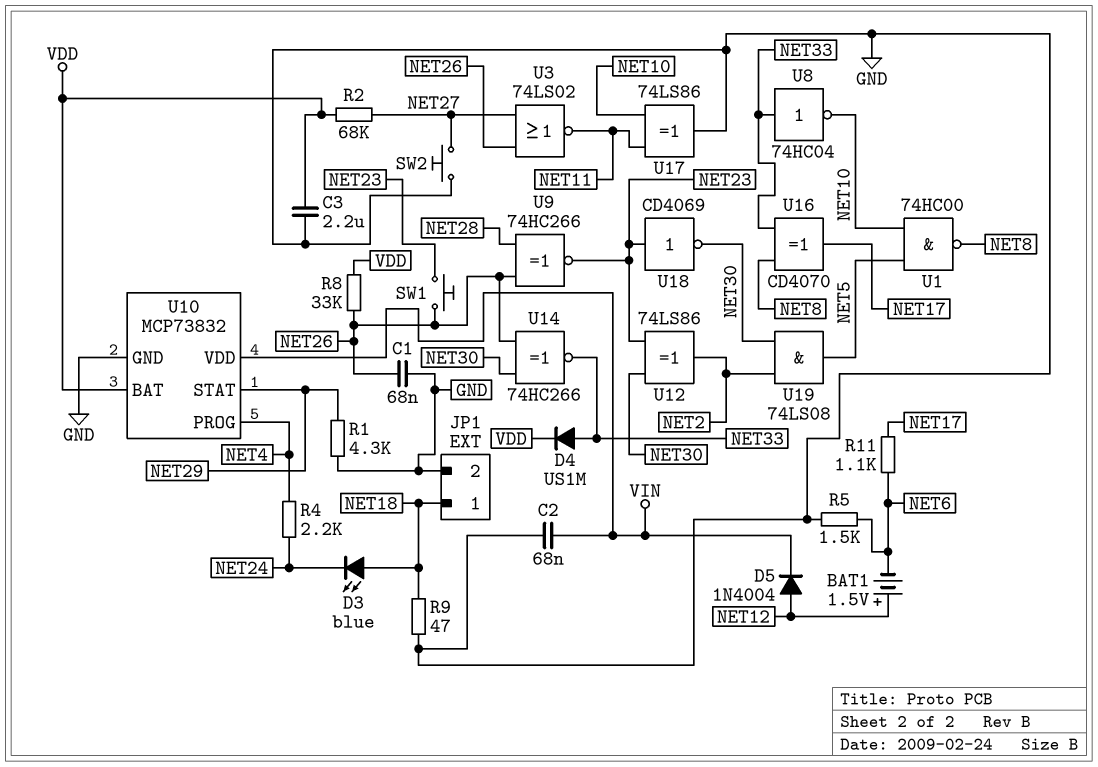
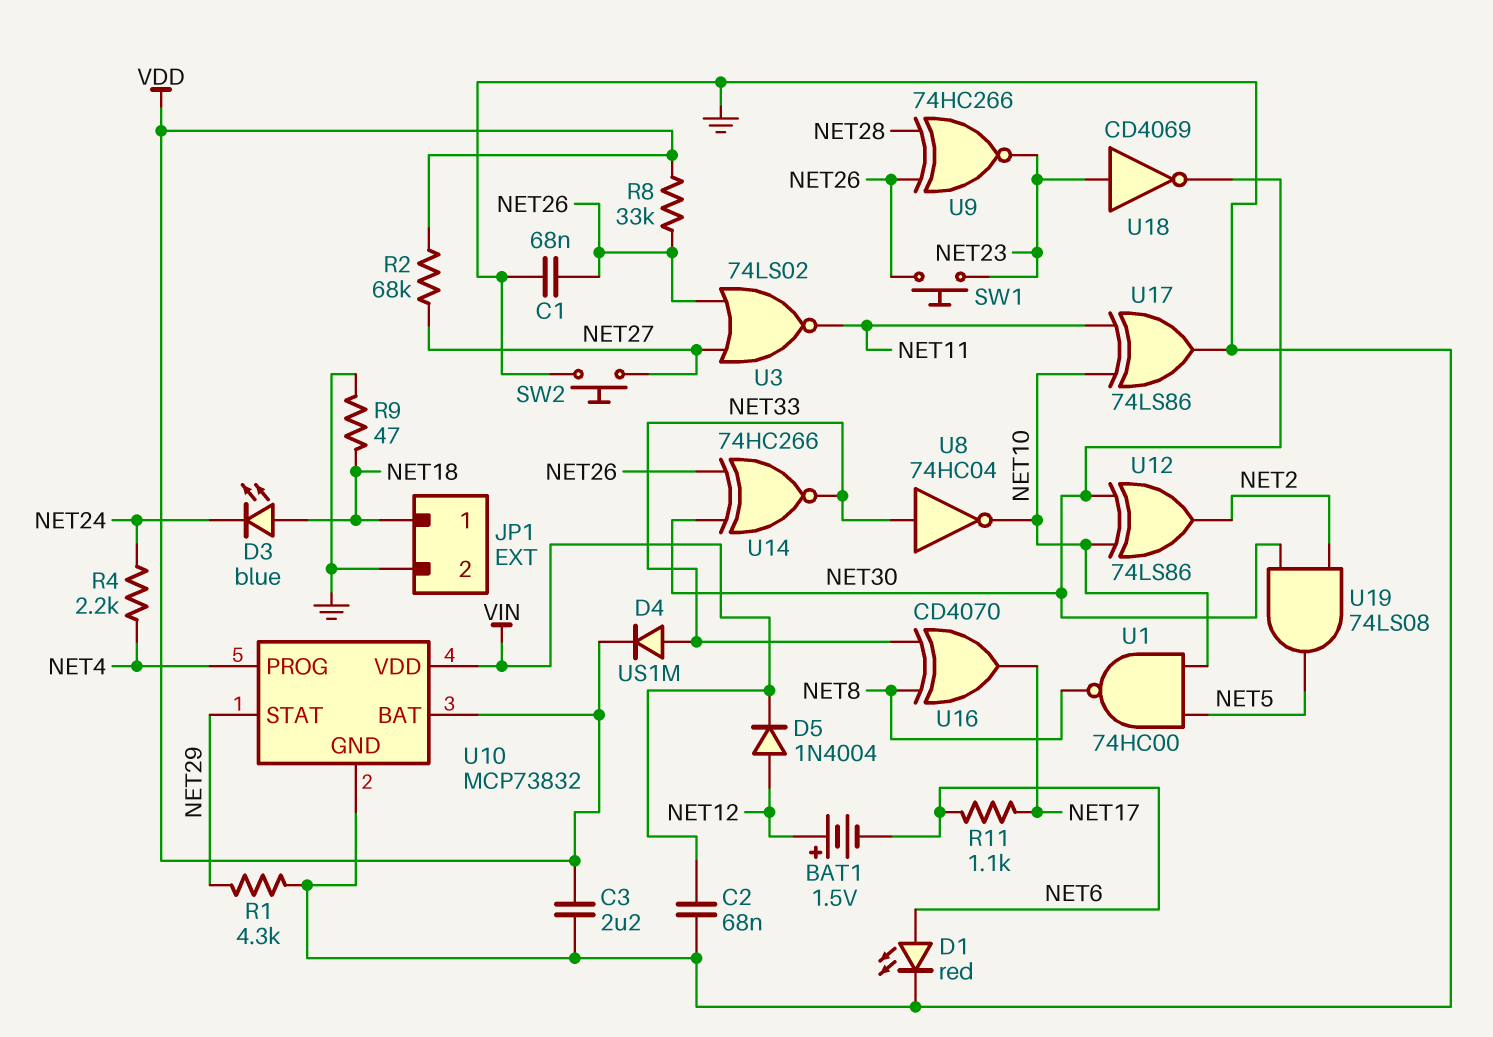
D1: none -> LED red (A NET6, K GND)
R5: 1.5k (GND, NET6) -> none
U12: XOR 74LS86 (in NET23, in NET30, out NET2) -> XOR 74LS86 (in NET10, in NET30, out NET2)

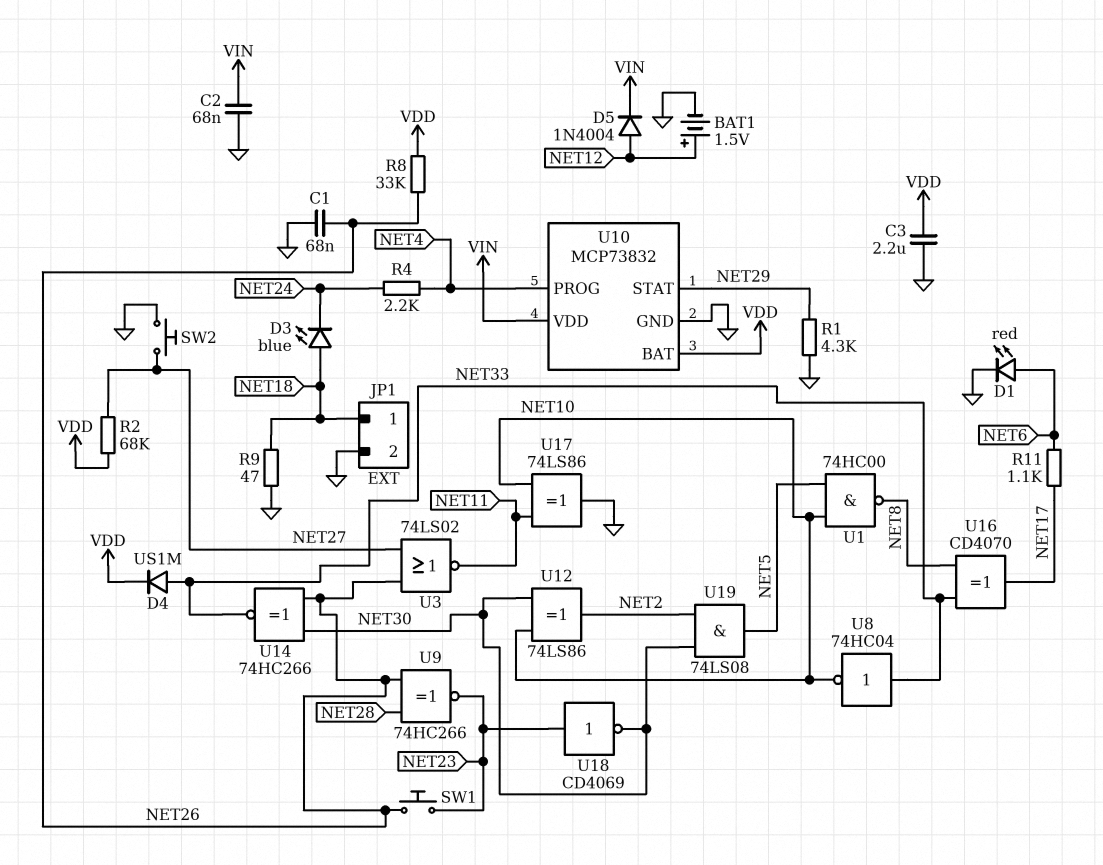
BAT1: 1.5V (plus NET12, minus NET6) -> 1.5V (plus NET12, minus GND)

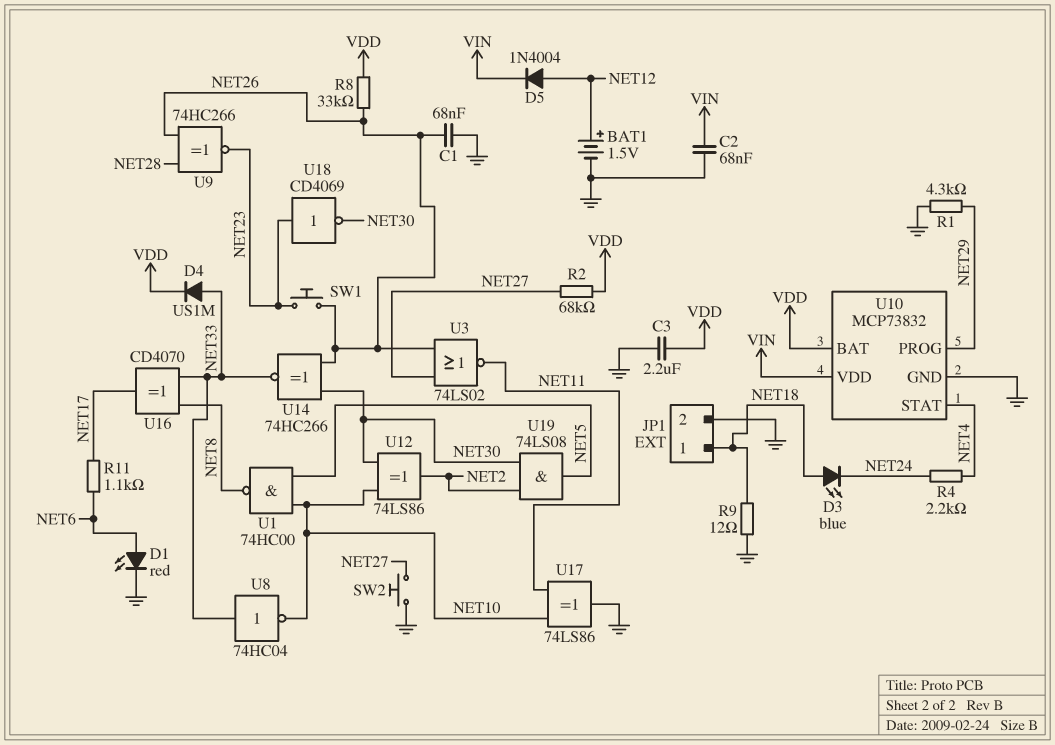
R9: 47 (GND, NET18) -> 12 (GND, NET18)
U10 pin PROG: NET4 -> NET29
U10 pin STAT: NET29 -> NET4

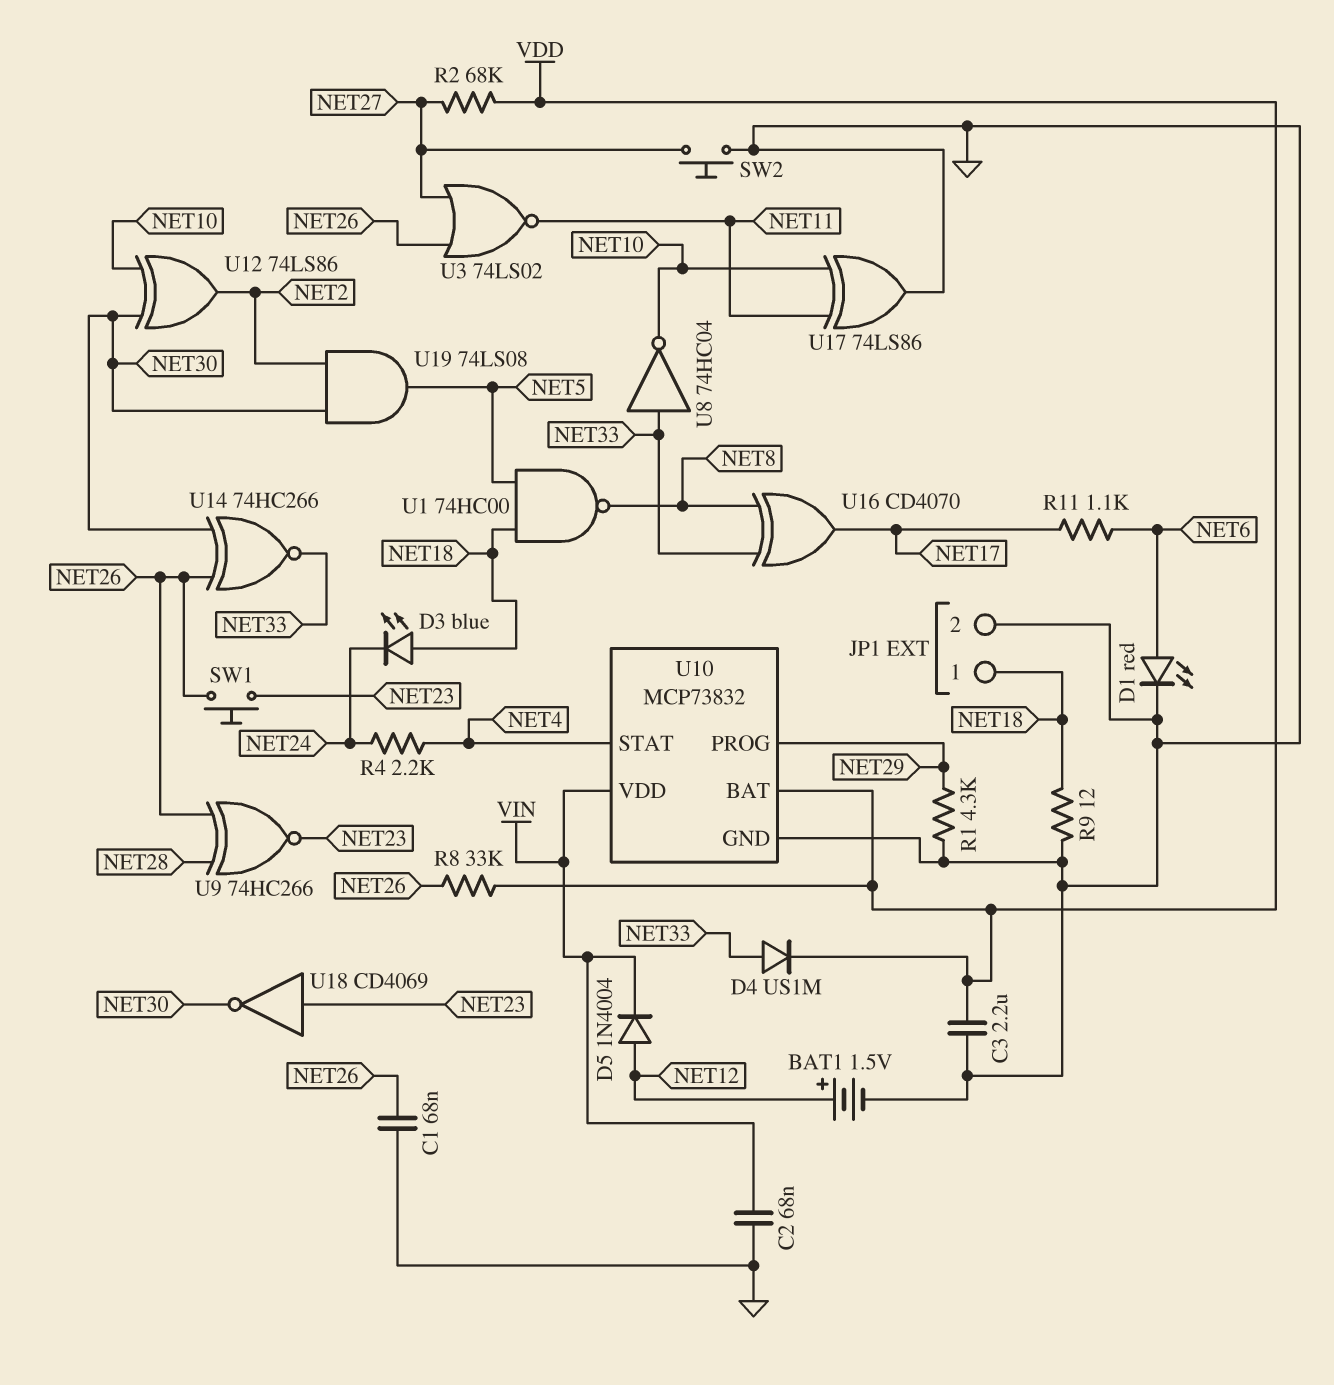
U1: NAND 74HC00 (in NET5, in NET10, out NET8) -> NAND 74HC00 (in NET5, in NET18, out NET8)

